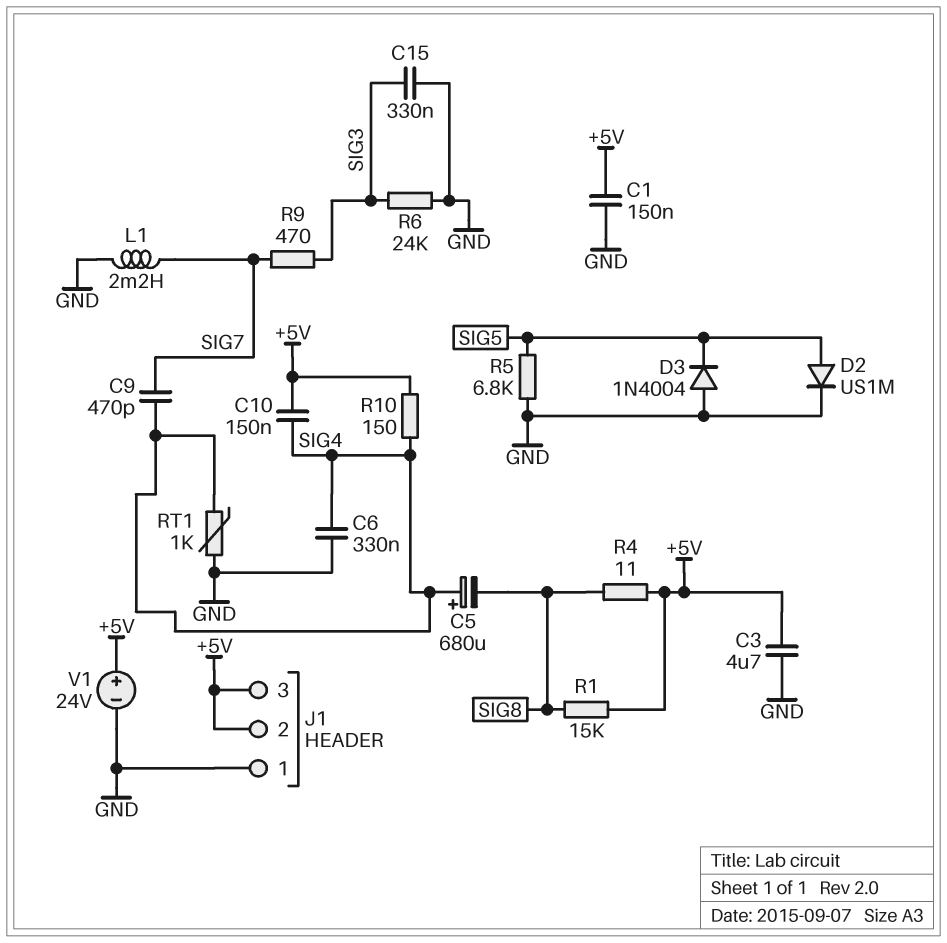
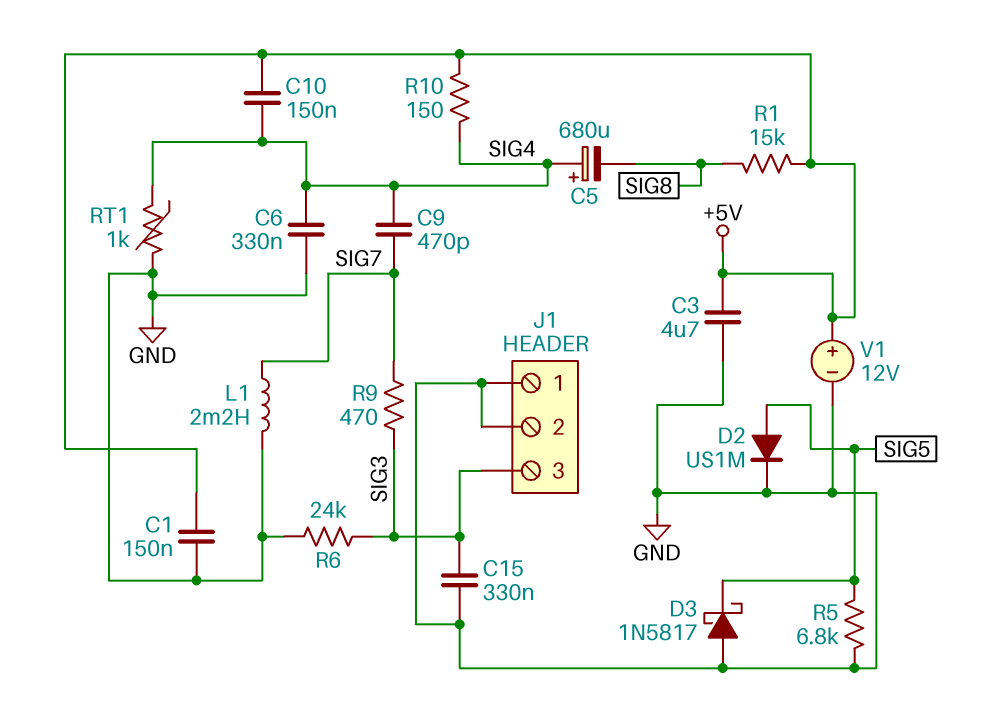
D3: diode 1N4004 (A GND, K SIG5) -> schottky 1N5817 (A GND, K SIG5)
J1 pin 2: +5V -> GND
J1 pin 3: +5V -> SIG3
R4: 11 (+5V, SIG8) -> none
V1: 24V (plus +5V, minus GND) -> 12V (plus +5V, minus GND)

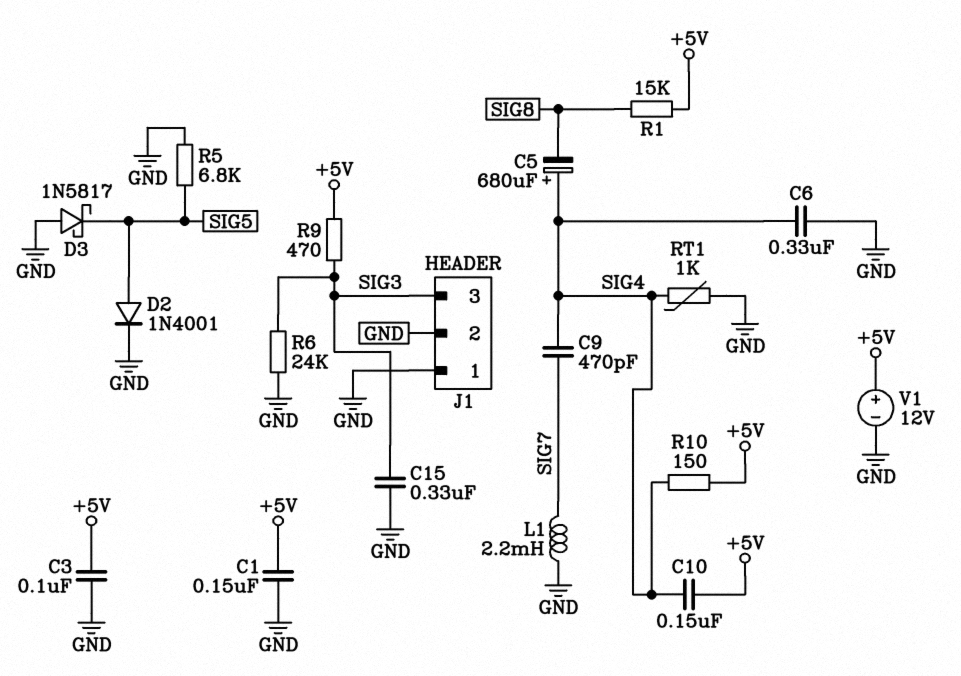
C3: 4.7uF (+5V, GND) -> 100nF (+5V, GND)
D2: diode US1M (A SIG5, K GND) -> diode 1N4001 (A SIG5, K GND)
R9: 470 (SIG3, SIG7) -> 470 (+5V, SIG3)

